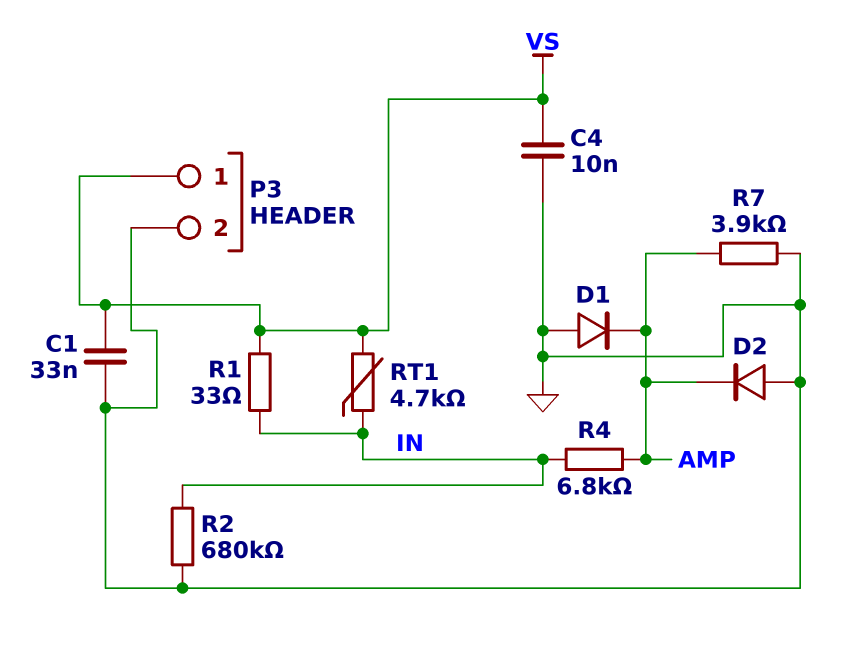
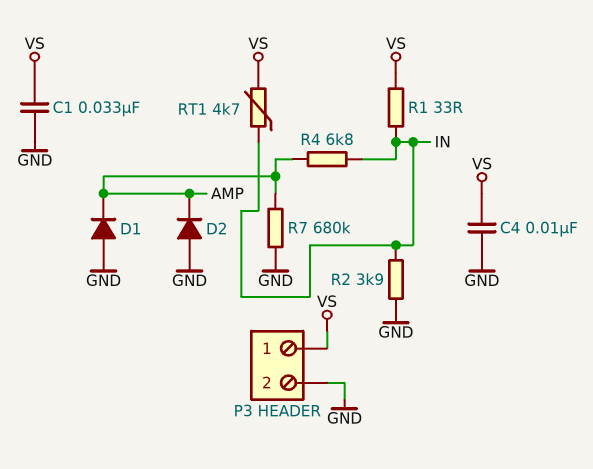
R2: 680k (GND, IN) -> 3.9k (GND, IN)
R7: 3.9k (AMP, GND) -> 680k (AMP, GND)

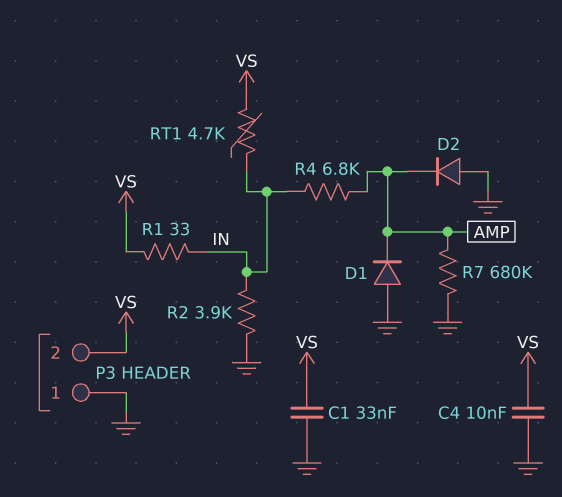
P3 pin 1: VS -> GND
P3 pin 2: GND -> VS

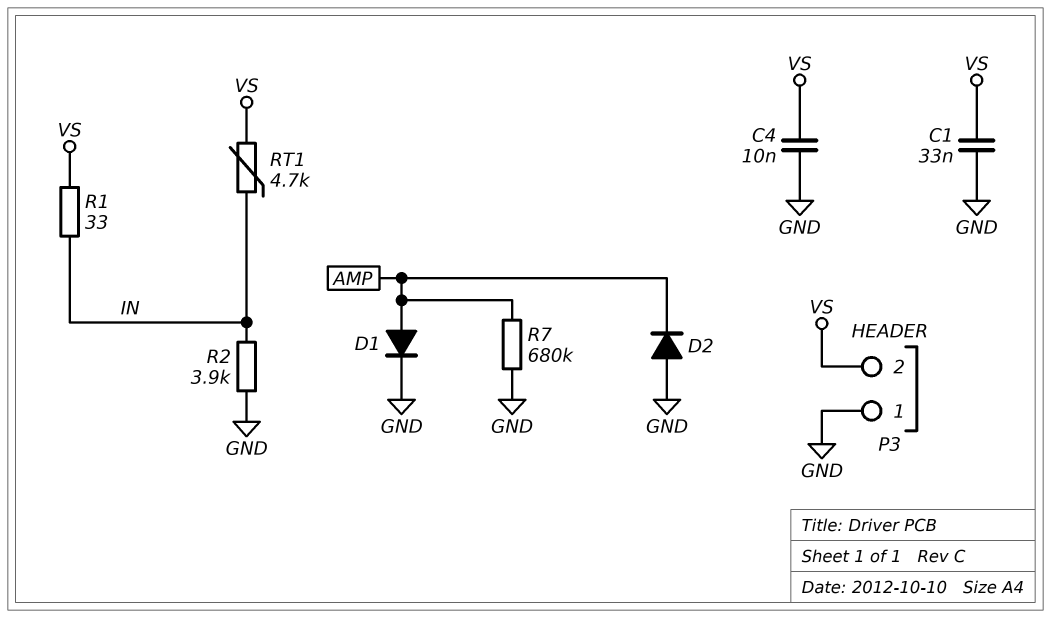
D1: diode (A GND, K AMP) -> diode (A AMP, K GND)
R4: 6.8k (AMP, IN) -> none

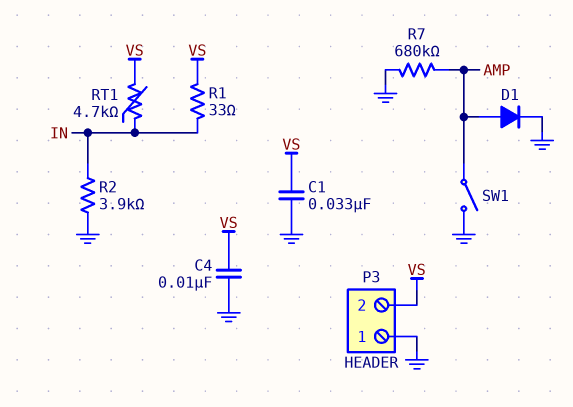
D2: diode (A GND, K AMP) -> none
SW1: none -> switch (AMP, GND)

